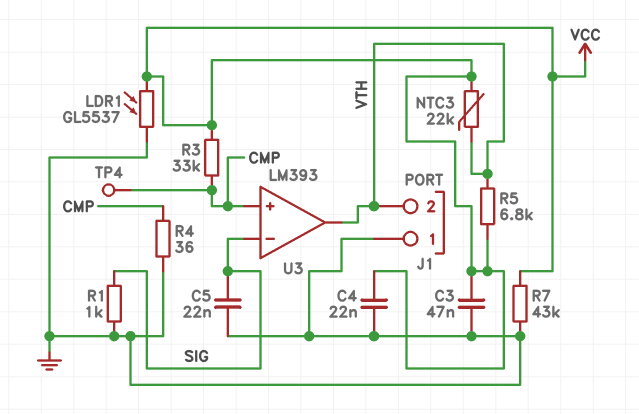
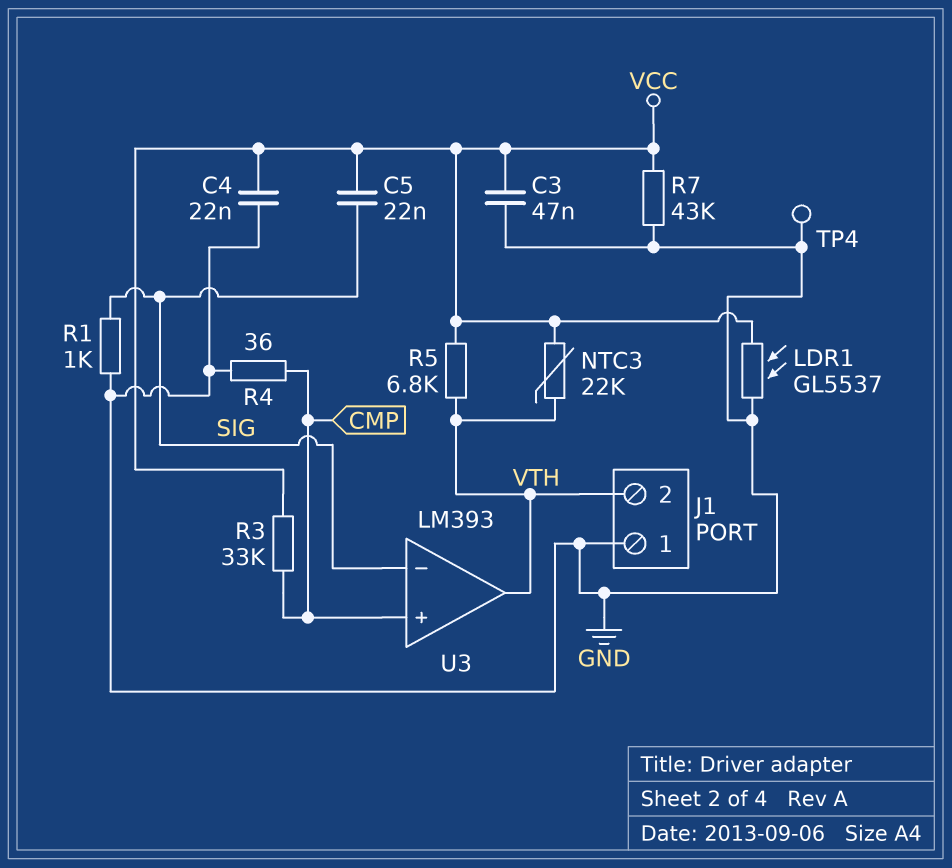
C5: 22nF (GND, SIG) -> 22nF (SIG, VCC)
TP4: test point (CMP) -> test point (GND)

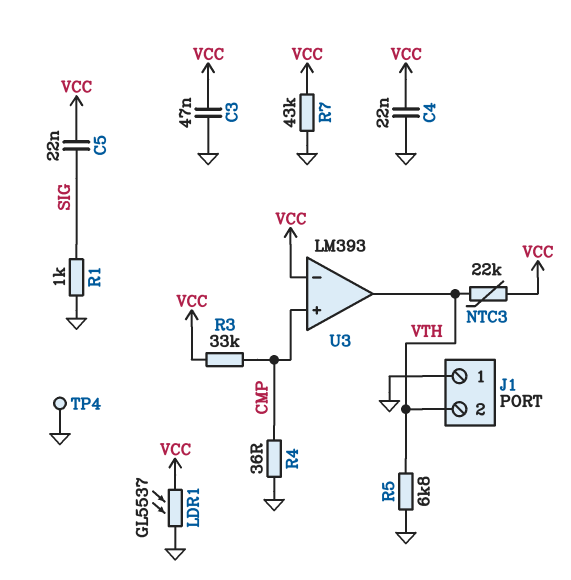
R5: 6.8k (VCC, VTH) -> 6.8k (GND, VTH)
U3 pin in-: SIG -> VCC

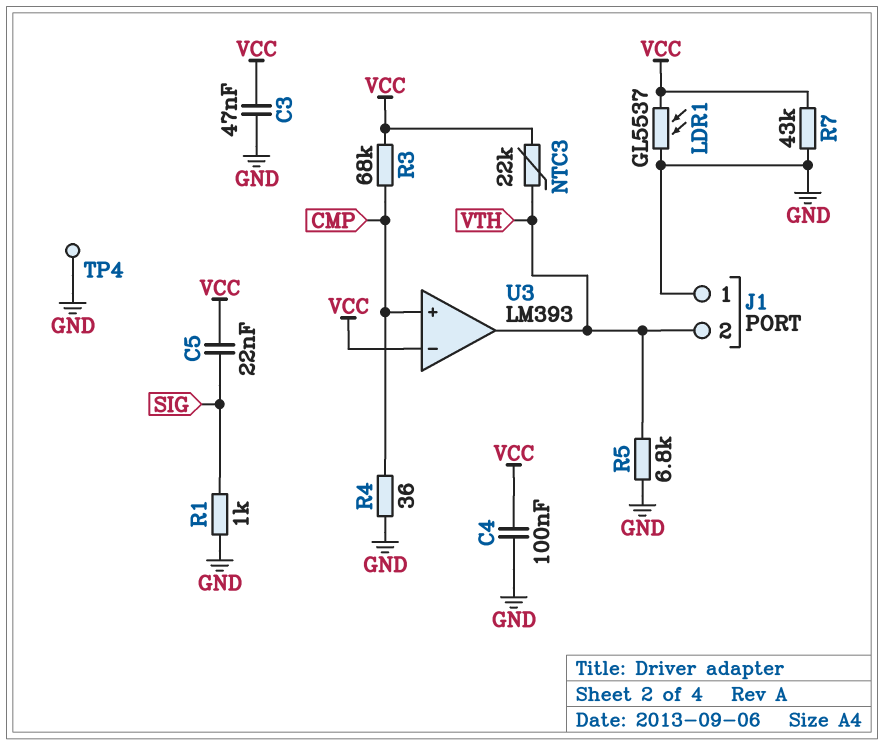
C4: 22nF (GND, VCC) -> 100nF (GND, VCC)
R3: 33k (CMP, VCC) -> 68k (CMP, VCC)

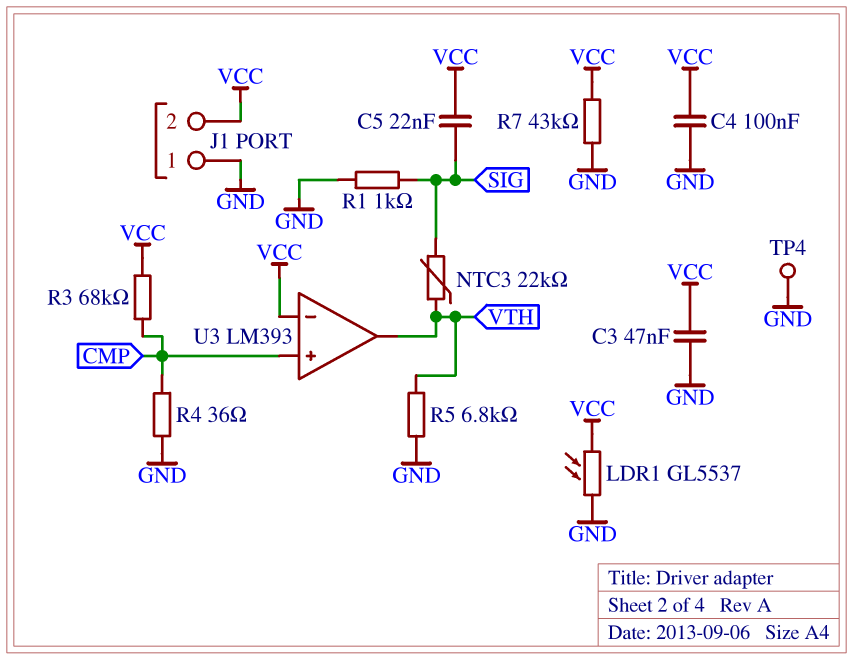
J1 pin 2: VTH -> VCC
NTC3: 22k (VCC, VTH) -> 22k (SIG, VTH)

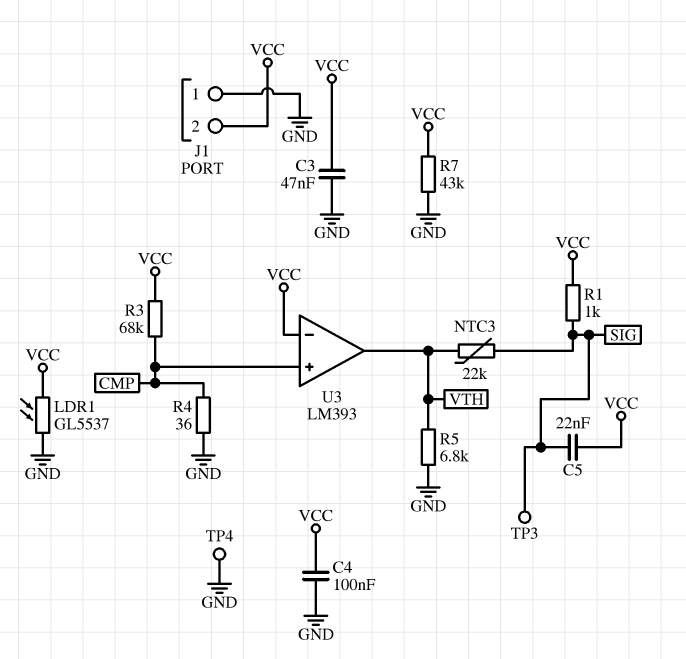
R1: 1k (GND, SIG) -> 1k (SIG, VCC)
TP3: none -> test point (SIG)

